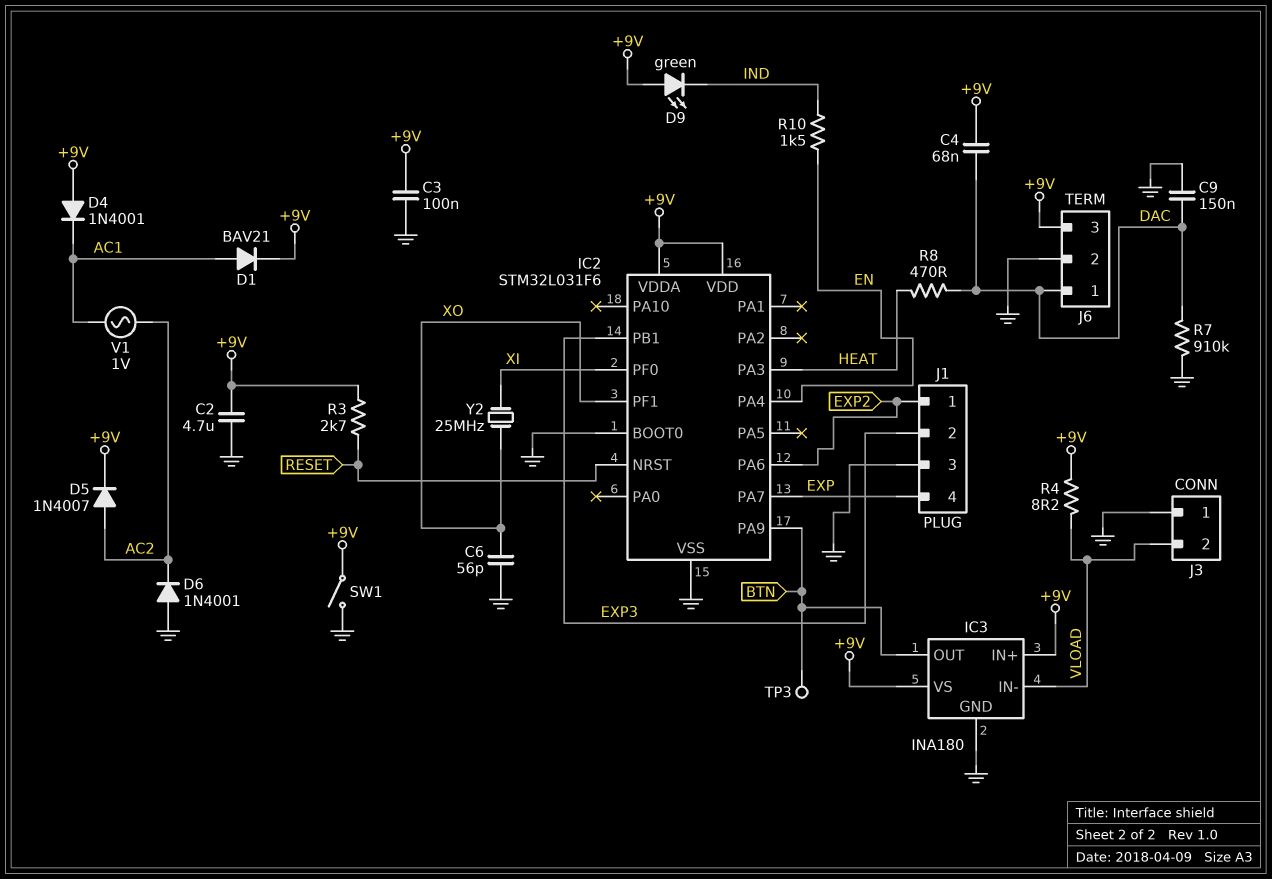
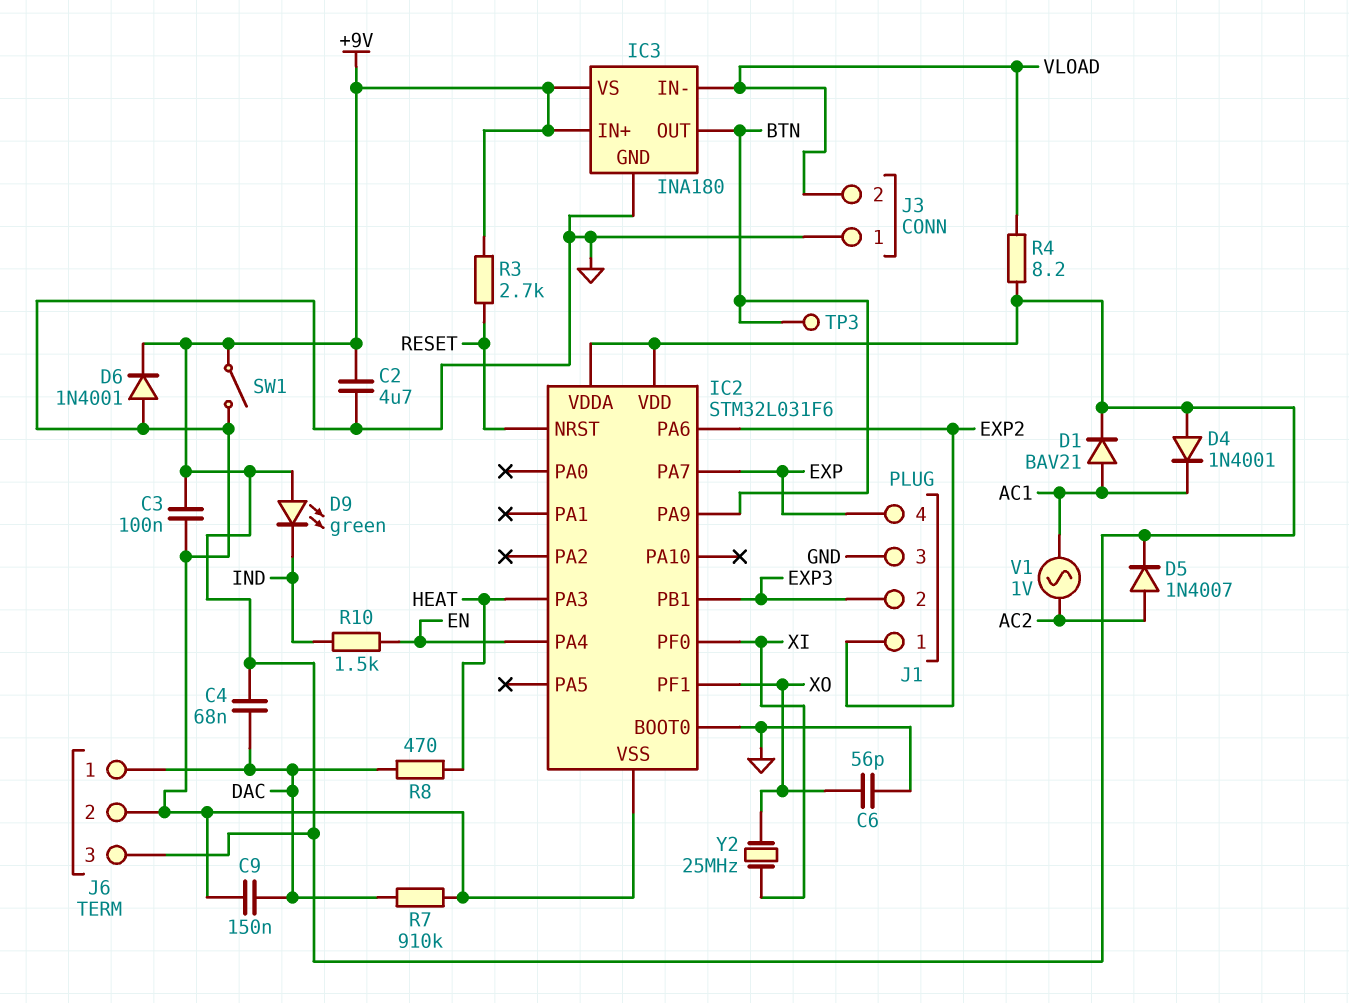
D6: diode 1N4001 (A GND, K AC2) -> diode 1N4001 (A GND, K +9V)

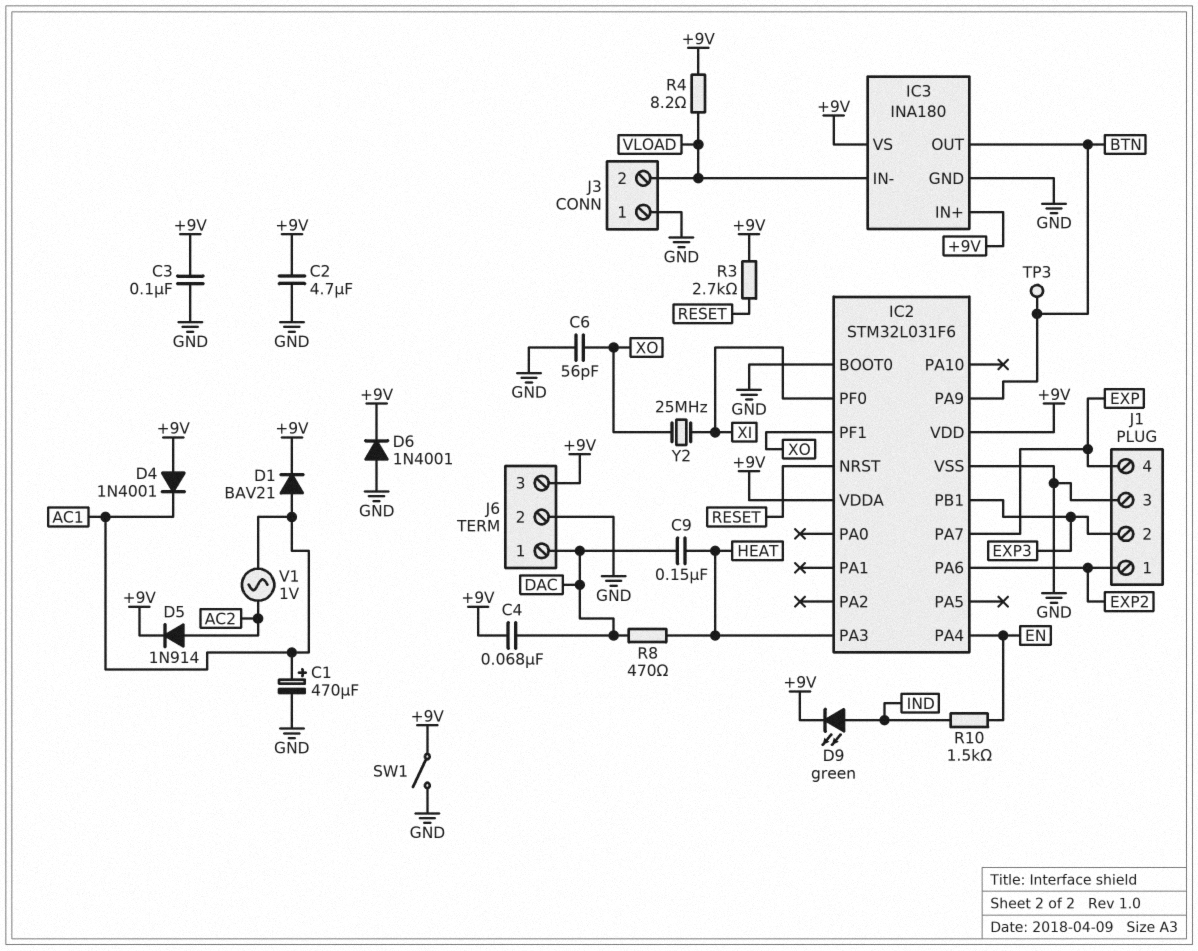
C1: none -> 470uF (plus AC1, minus GND)
C9: 150nF (DAC, GND) -> 150nF (DAC, HEAT)
D5: diode 1N4007 (A AC2, K +9V) -> diode 1N914 (A AC2, K +9V)
D9: LED green (A +9V, K IND) -> LED green (A IND, K +9V)
R7: 910k (DAC, GND) -> none

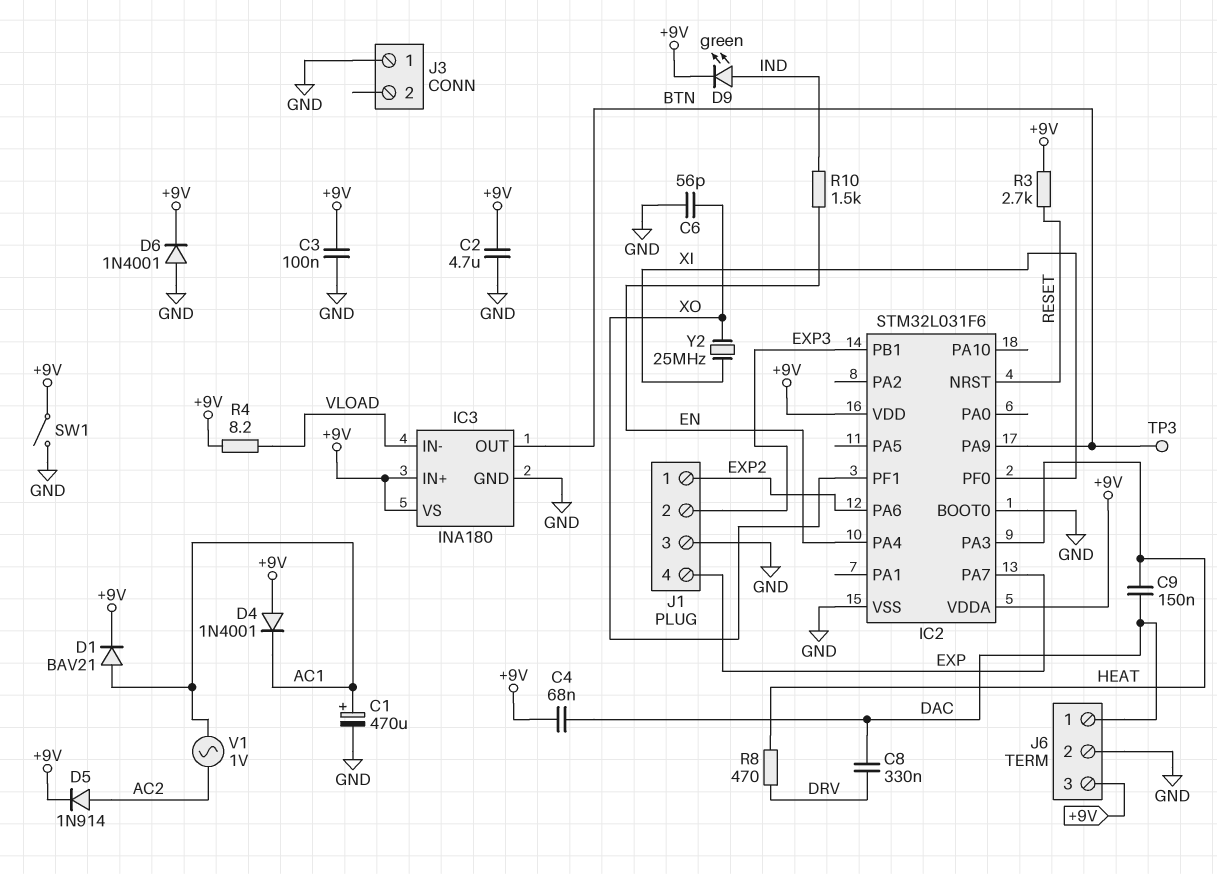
C8: none -> 330nF (DAC, DRV)
J3 pin 2: VLOAD -> none
R8: 470 (DAC, HEAT) -> 470 (DRV, HEAT)

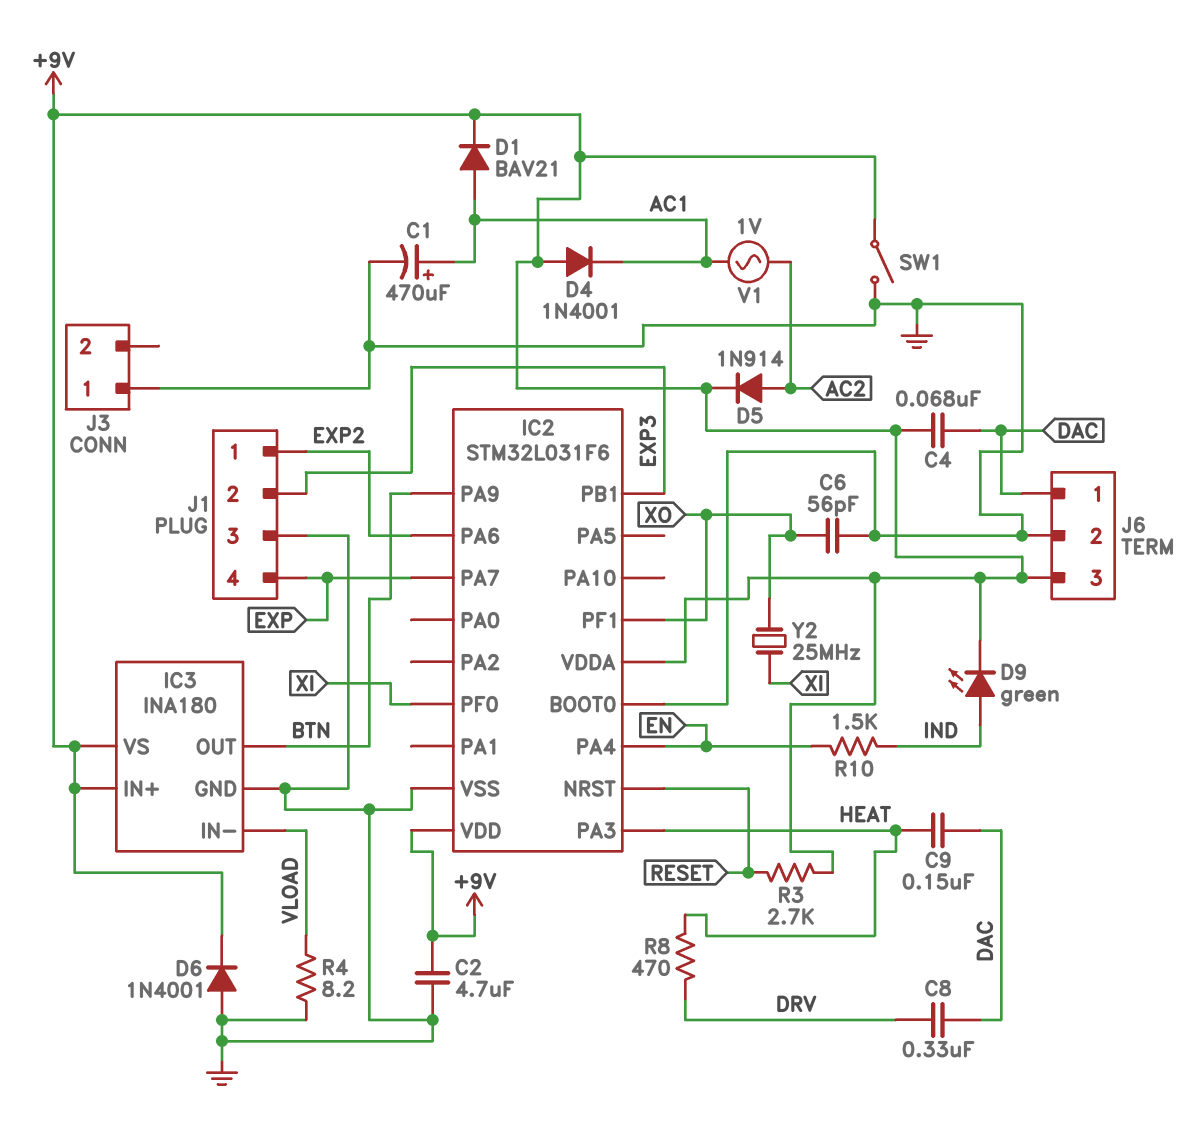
C3: 100nF (+9V, GND) -> none
R4: 8.2 (+9V, VLOAD) -> 8.2 (GND, VLOAD)
TP3: test point (BTN) -> none

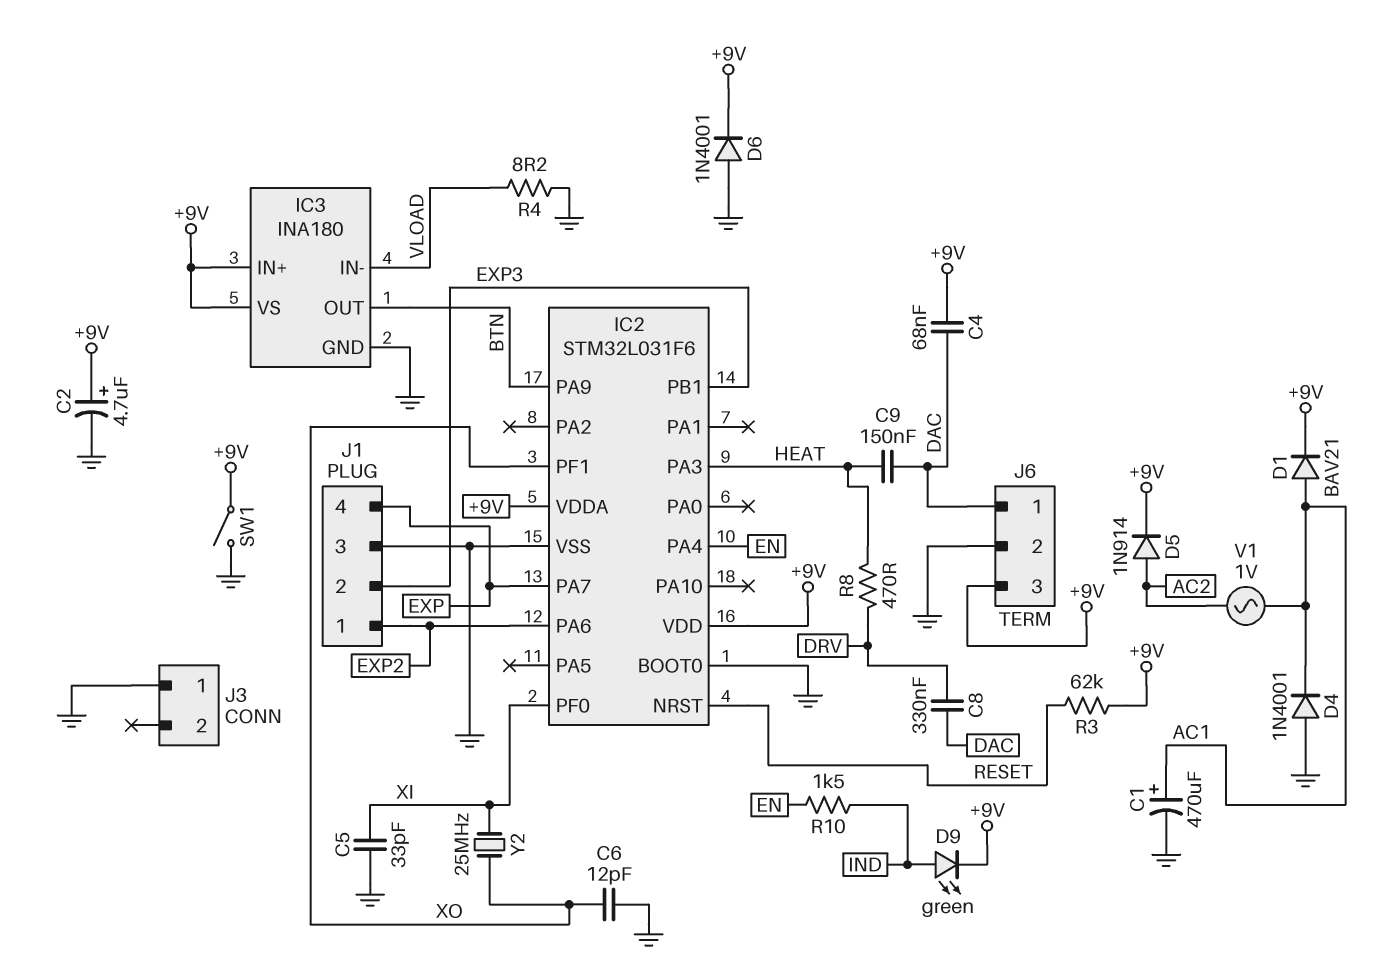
C2: 4.7uF (+9V, GND) -> 4.7uF (plus +9V, minus GND)
C5: none -> 33pF (GND, XI)
C6: 56pF (GND, XO) -> 12pF (GND, XO)
D4: diode 1N4001 (A +9V, K AC1) -> diode 1N4001 (A GND, K AC1)
R3: 2.7k (+9V, RESET) -> 62k (+9V, RESET)

